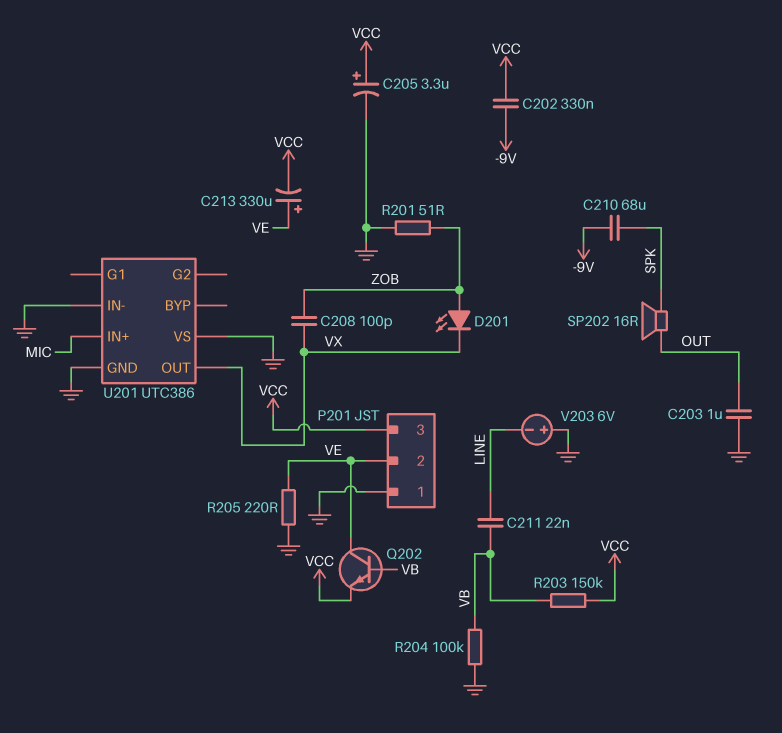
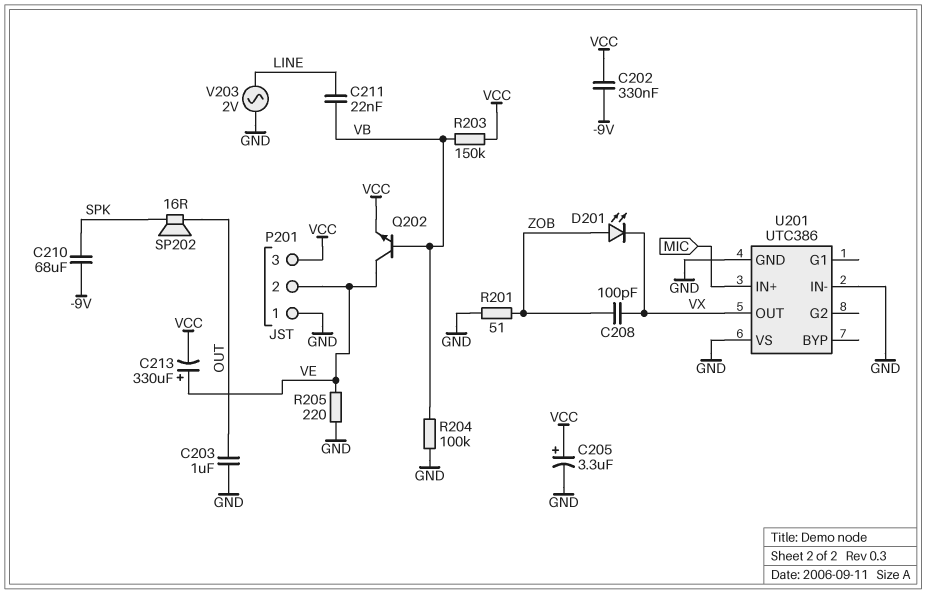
V203: 6V (plus GND, minus LINE) -> AC 2V (GND, LINE)

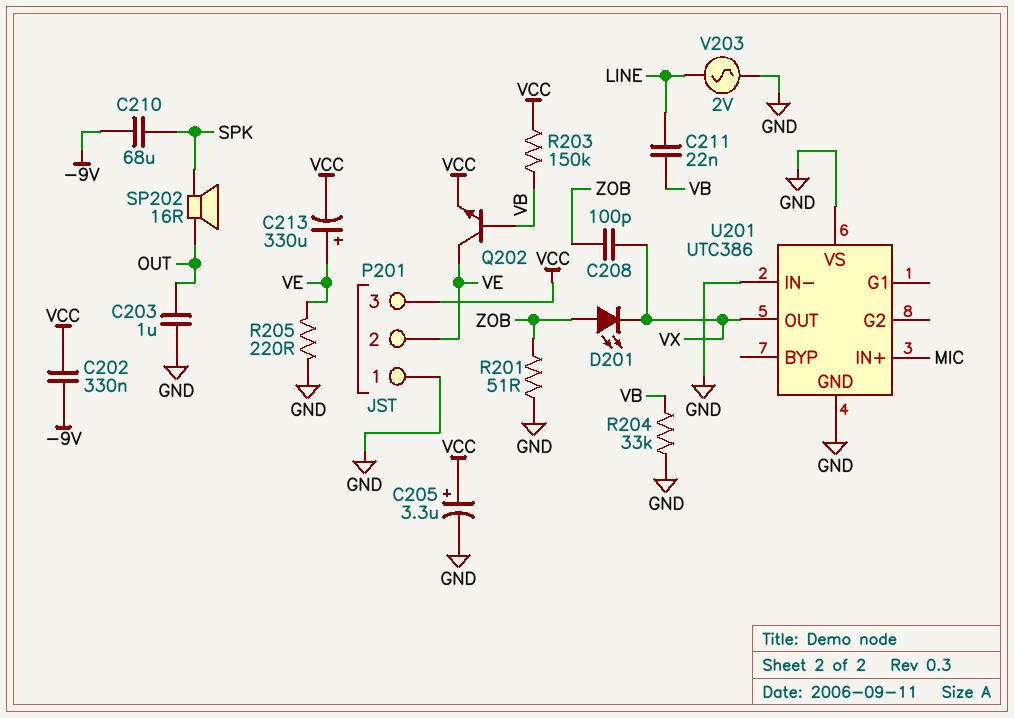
R204: 100k (GND, VB) -> 33k (GND, VB)

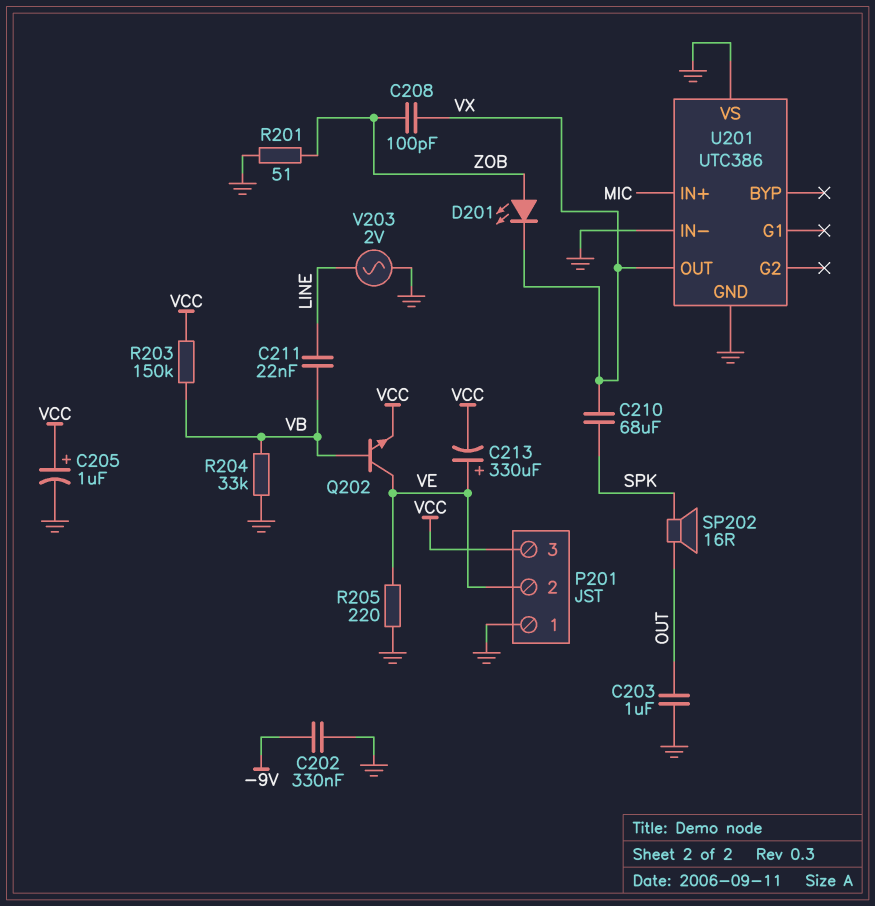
C202: 330nF (-9V, VCC) -> 330nF (-9V, GND)
C205: 3.3uF (plus VCC, minus GND) -> 1uF (plus VCC, minus GND)
C210: 68uF (-9V, SPK) -> 68uF (SPK, VX)

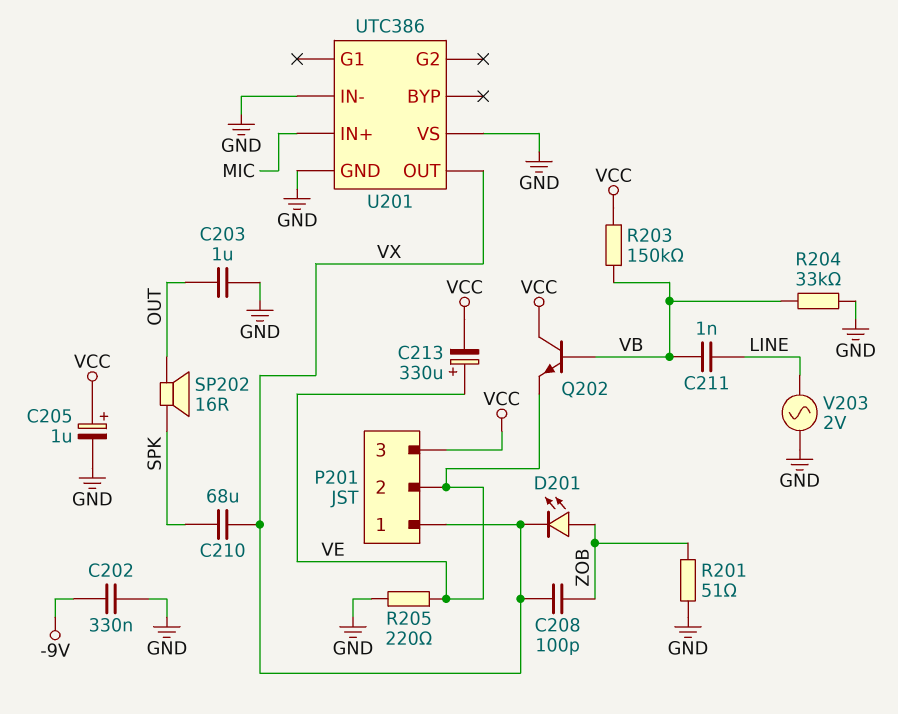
C211: 22nF (LINE, VB) -> 1nF (LINE, VB)
P201 pin 1: GND -> VX
Q202: NPN (B VB, C VE, E VCC) -> NPN (B VB, C VCC, E VE)

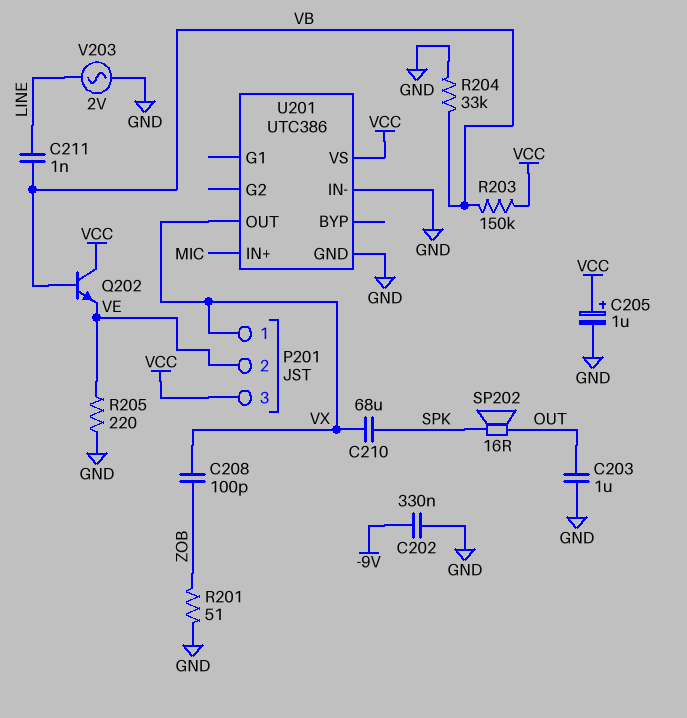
C213: 330uF (plus VE, minus VCC) -> none
D201: LED (A ZOB, K VX) -> none
U201 pin VS: GND -> VCC

